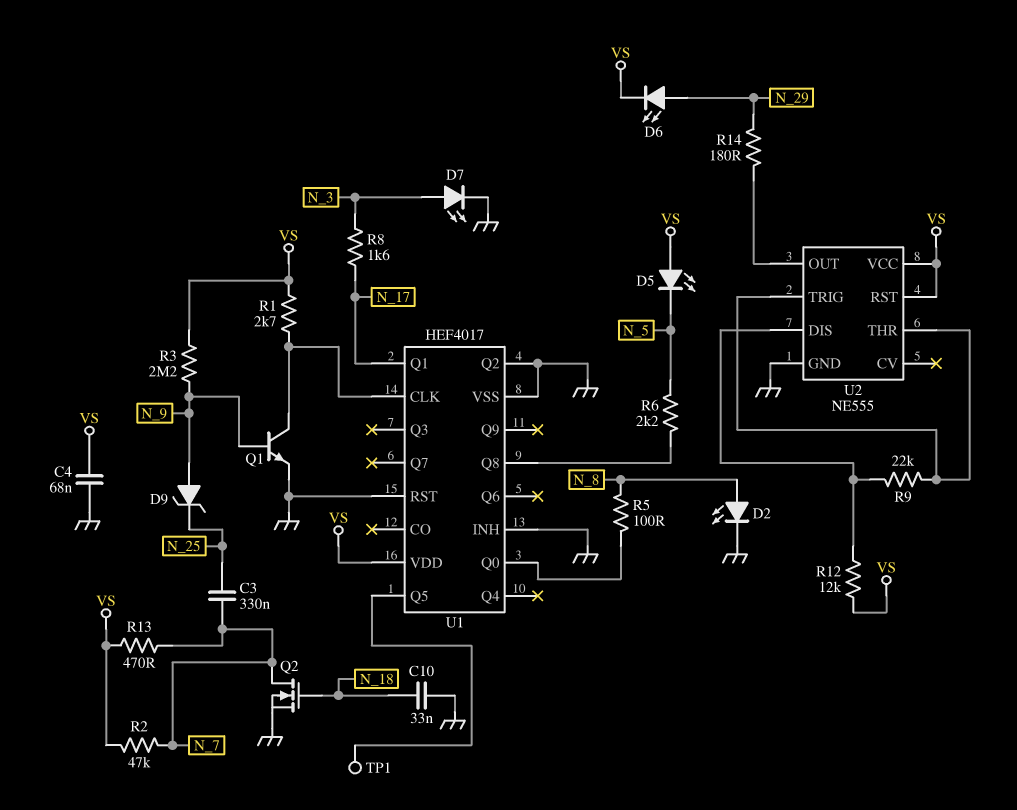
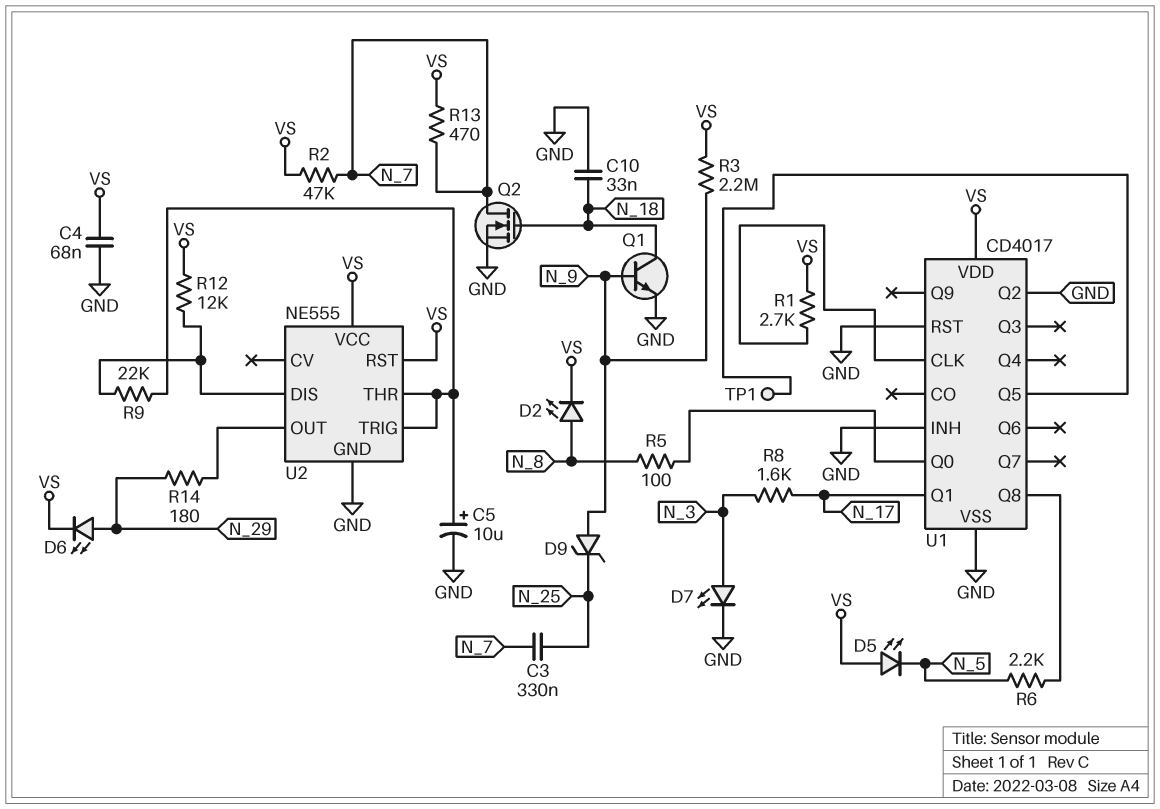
C5: none -> 10uF (plus U2/THR, minus GND)
D2: LED (A N_8, K GND) -> LED (A N_8, K VS)
Q1: NPN (B N_9, C U1/CLK, E GND) -> NPN (B N_9, C N_18, E GND)
U1: HEF4017 -> CD4017

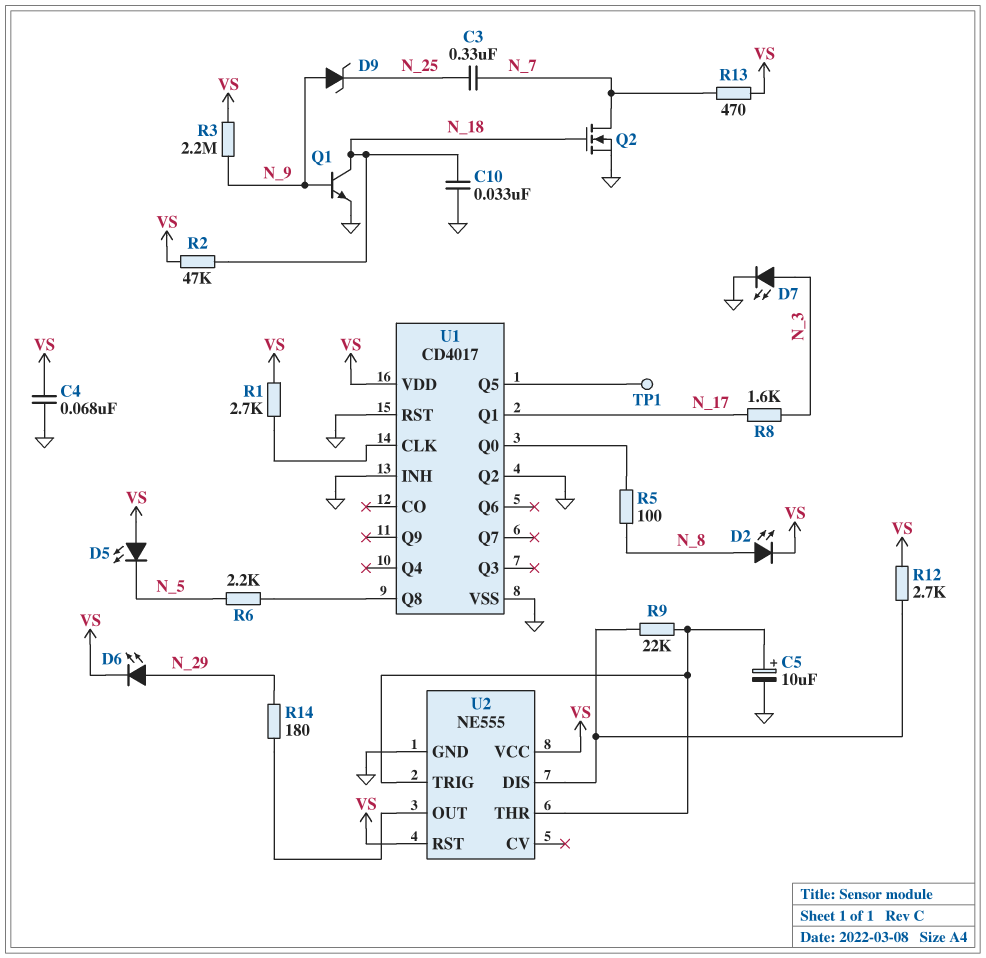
R2: 47k (N_7, VS) -> 47k (N_18, VS)
R12: 12k (U2/DIS, VS) -> 2.7k (U2/DIS, VS)

